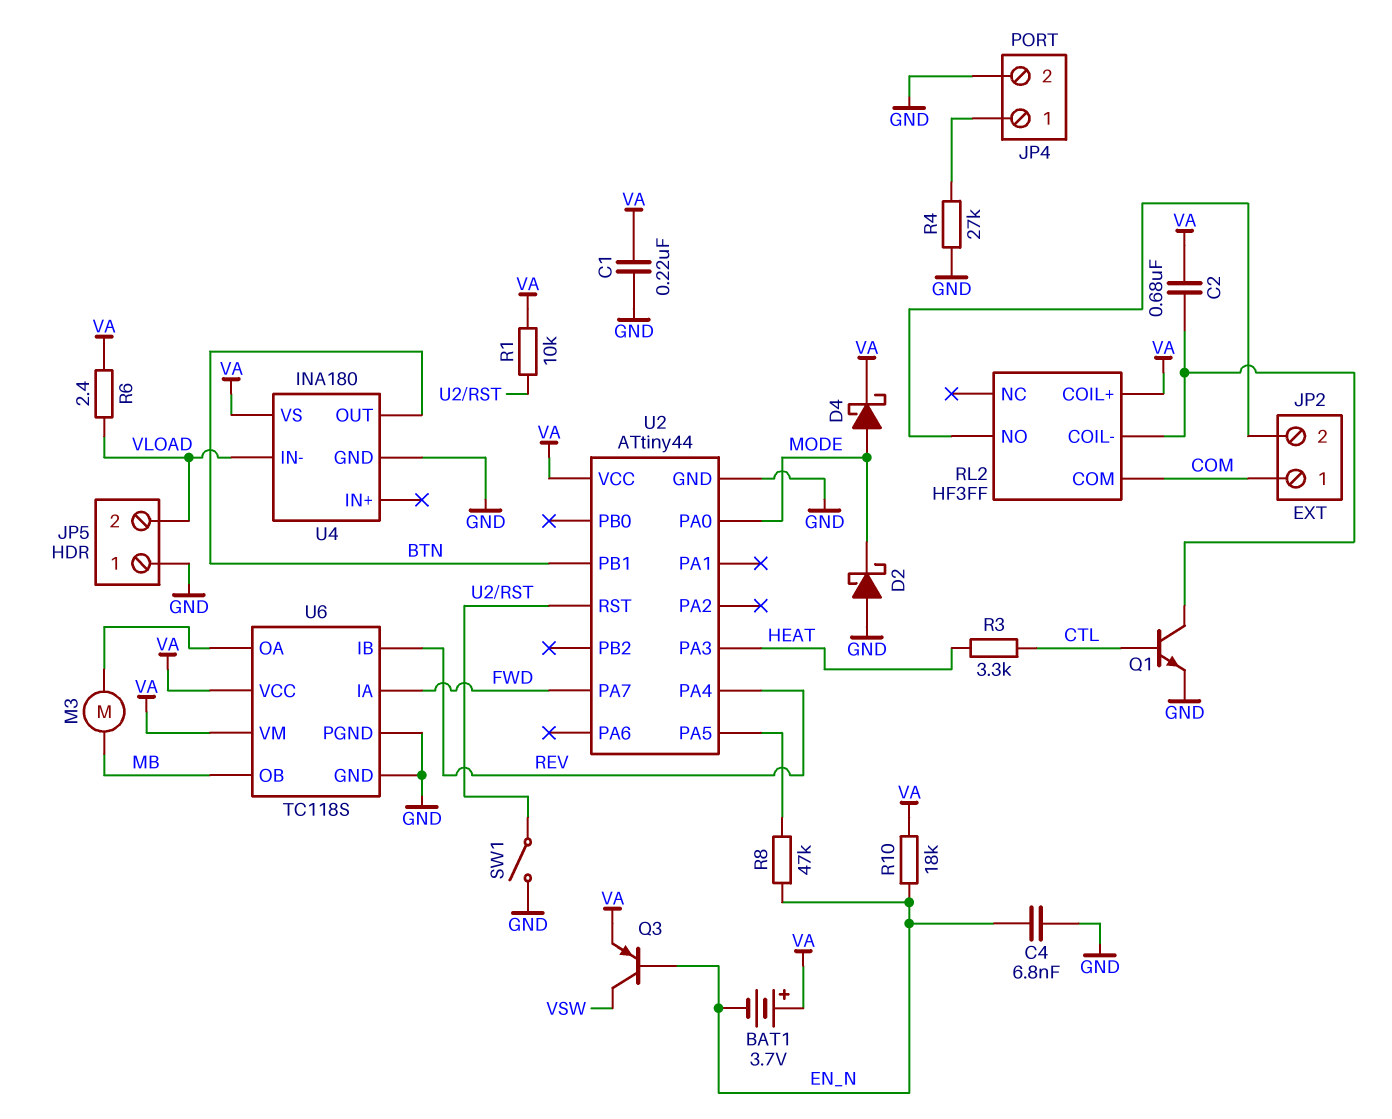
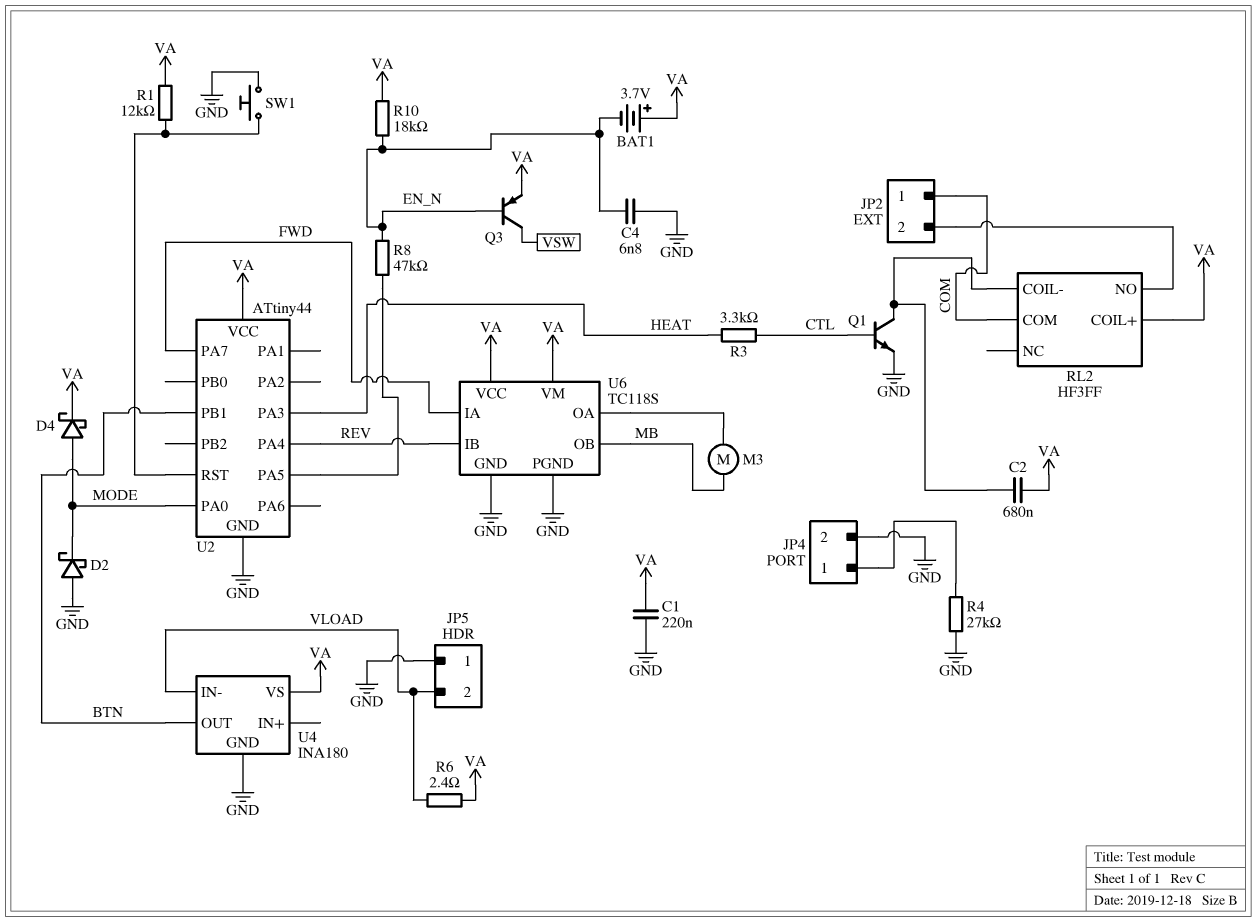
R1: 10k (U2/RST, VA) -> 12k (U2/RST, VA)
SW1: switch (GND, U2/RST) -> button (GND, U2/RST)

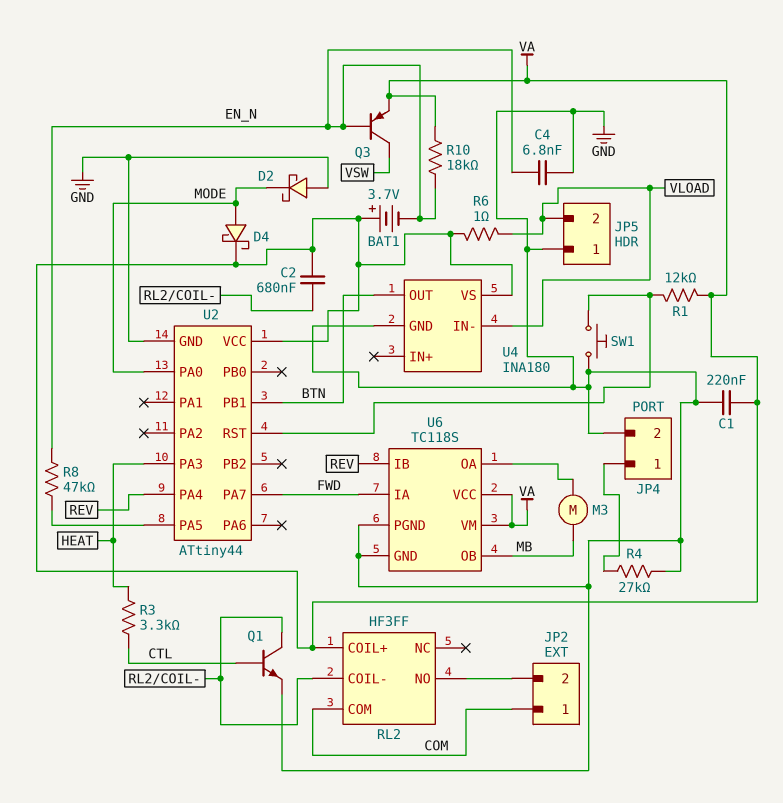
R6: 2.4 (VA, VLOAD) -> 1 (VA, VLOAD)

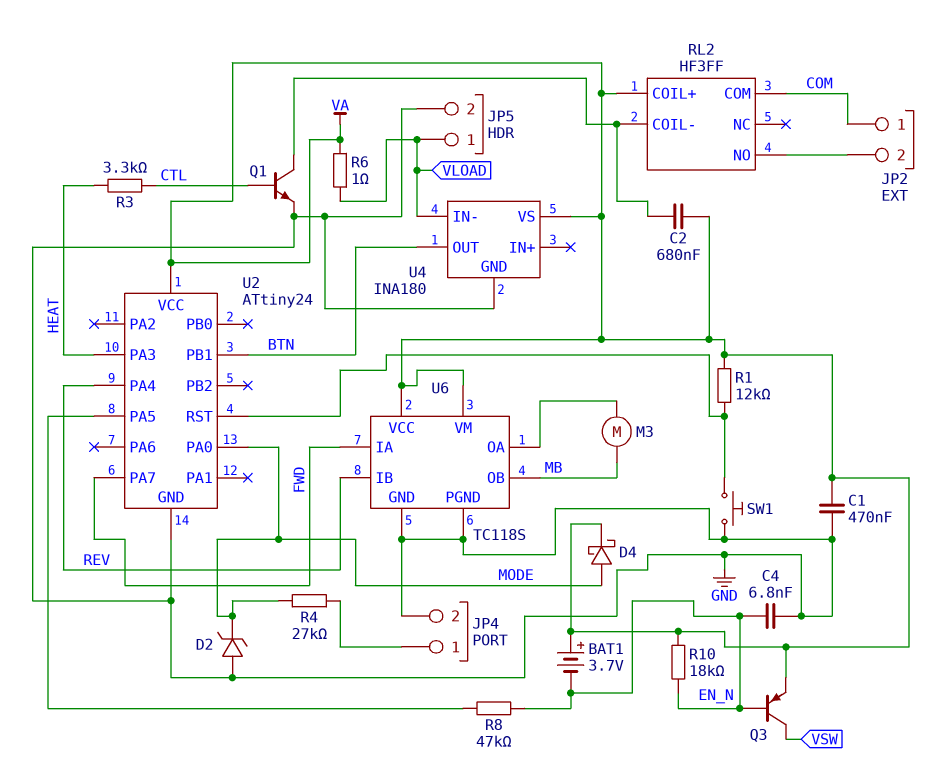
C1: 220nF (GND, VA) -> 470nF (GND, VA)
D2: schottky (A GND, K MODE) -> zener (A GND, K MODE)
JP5 pin 1: GND -> VLOAD
JP5 pin 2: VLOAD -> GND
R4: 27k (GND, JP4/1) -> 27k (JP4/1, MODE)
U2: ATtiny44 -> ATtiny24

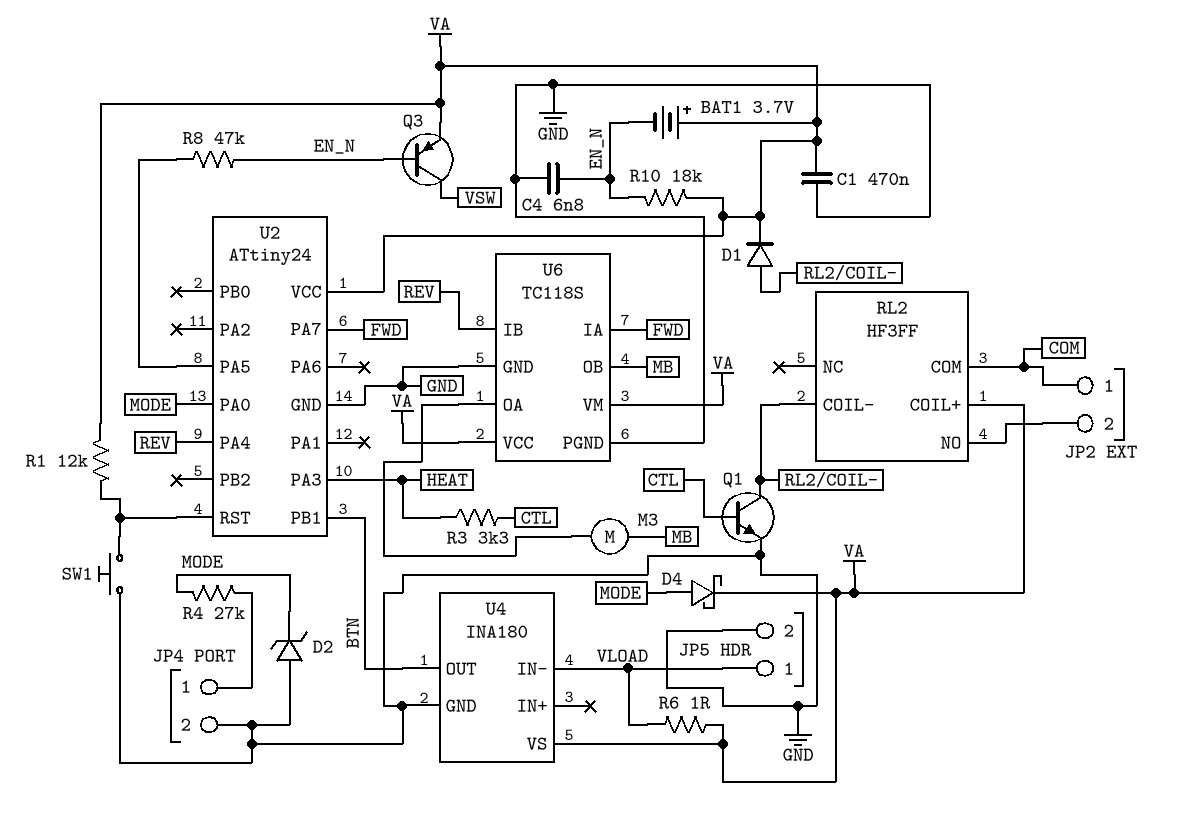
C2: 680nF (RL2/COIL-, VA) -> none
D1: none -> diode (A RL2/COIL-, K VA)

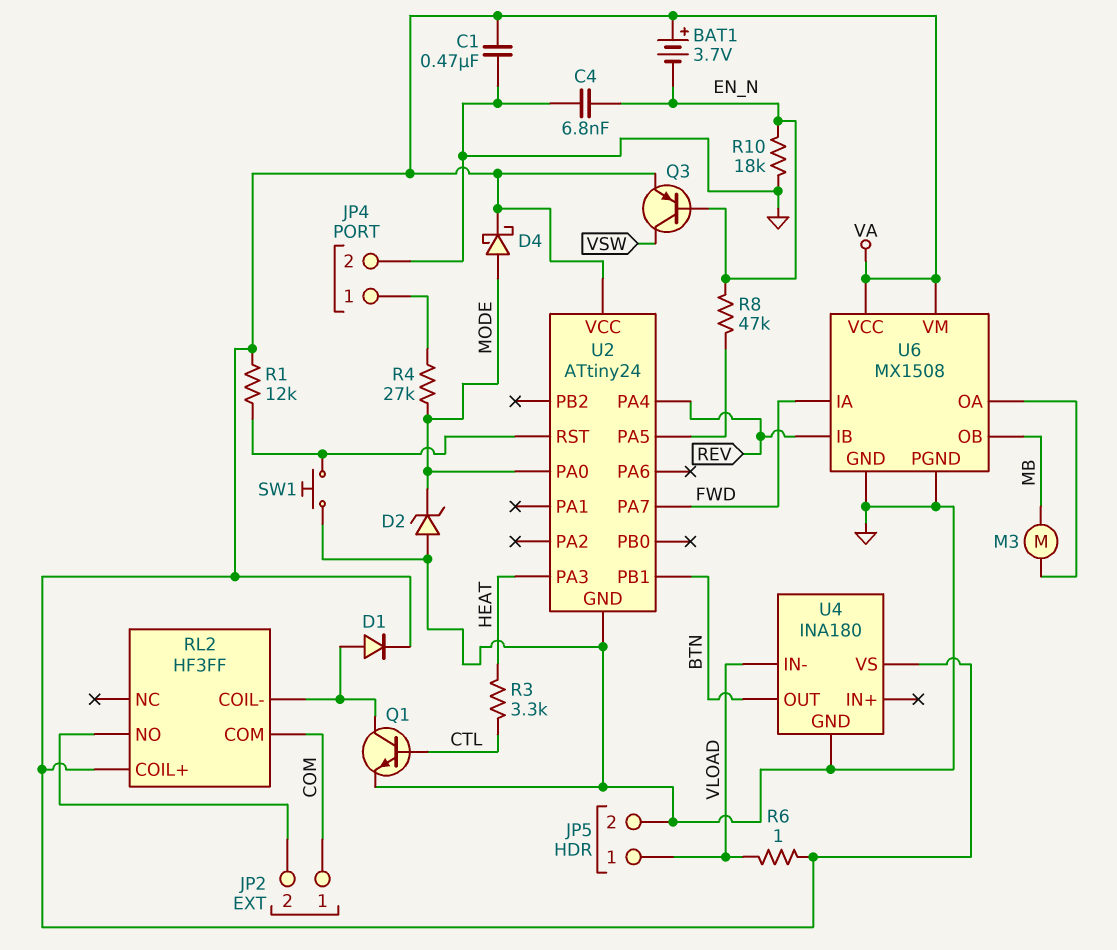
R10: 18k (EN_N, VA) -> 18k (EN_N, GND)
U6: TC118S -> MX1508

